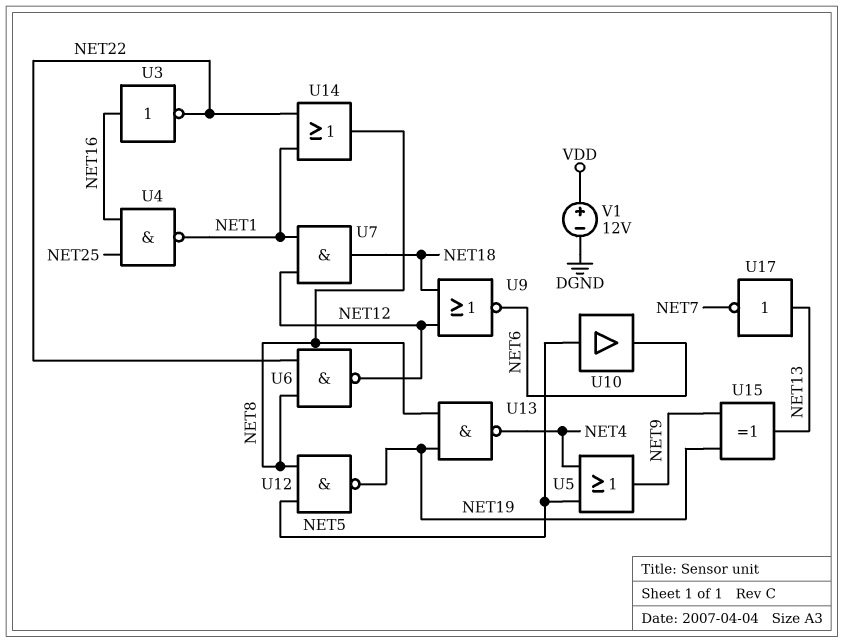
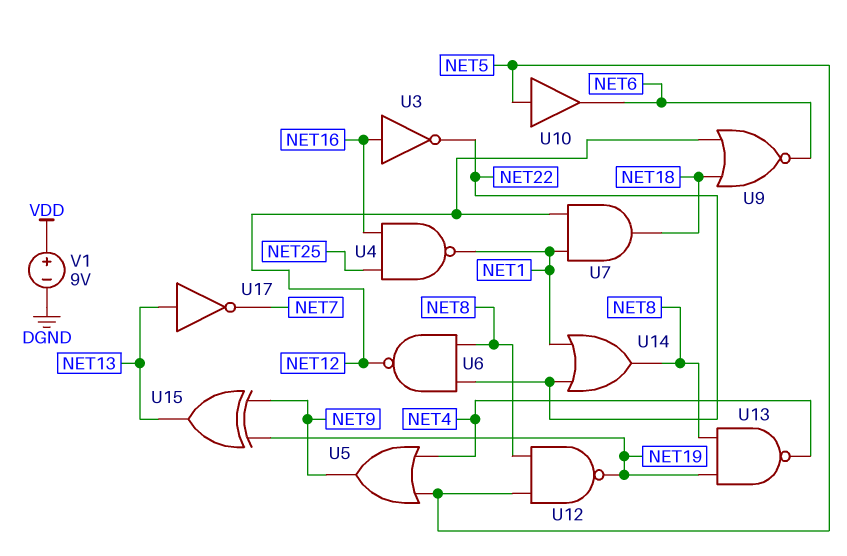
V1: 12V (plus VDD, minus DGND) -> 9V (plus VDD, minus DGND)

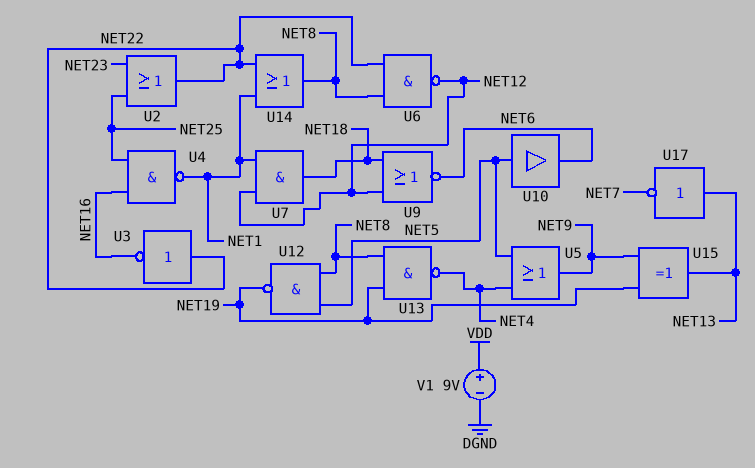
U2: none -> OR (in NET23, in NET25, out NET22)
U3: NOT (in NET16, out NET22) -> NOT (in NET22, out NET16)

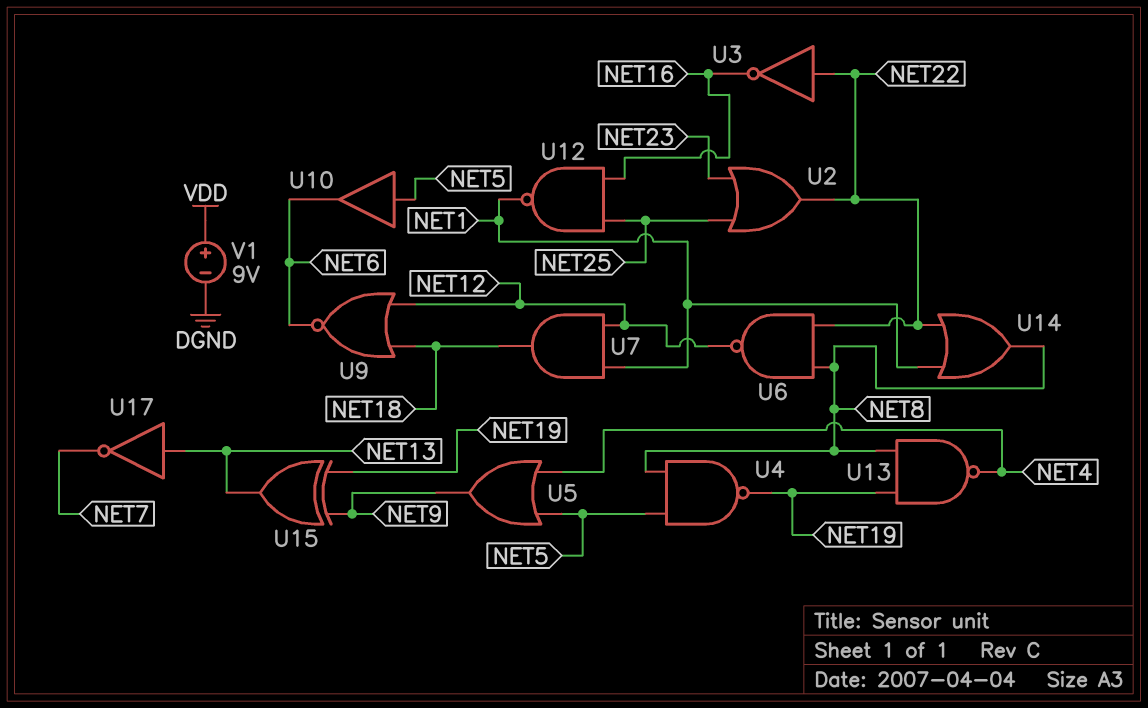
U4: NAND (in NET16, in NET25, out NET1) -> NAND (in NET5, in NET8, out NET19)
U12: NAND (in NET5, in NET8, out NET19) -> NAND (in NET16, in NET25, out NET1)

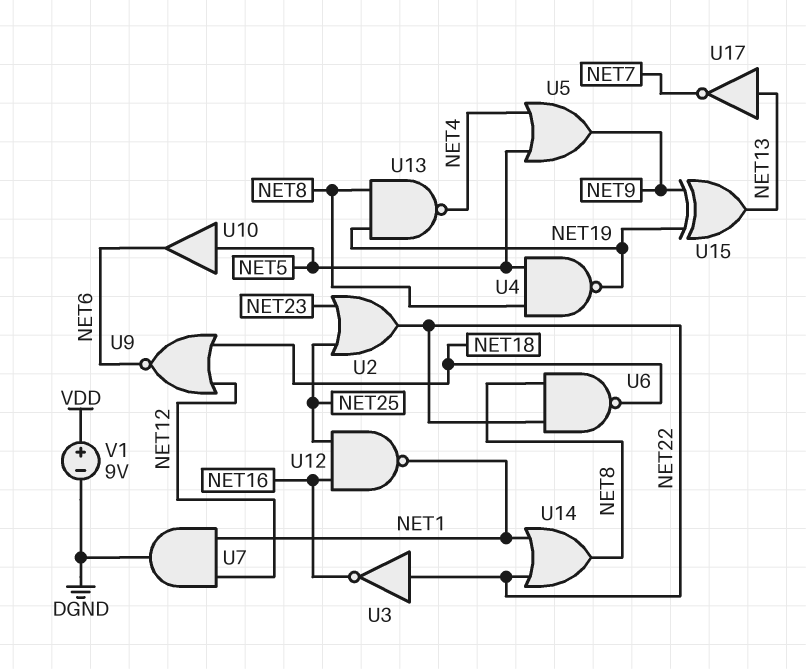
U6: NAND (in NET8, in NET22, out NET12) -> NAND (in NET8, in NET22, out NET18)
U7: AND (in NET1, in NET12, out NET18) -> AND (in NET1, in NET12, out DGND)

